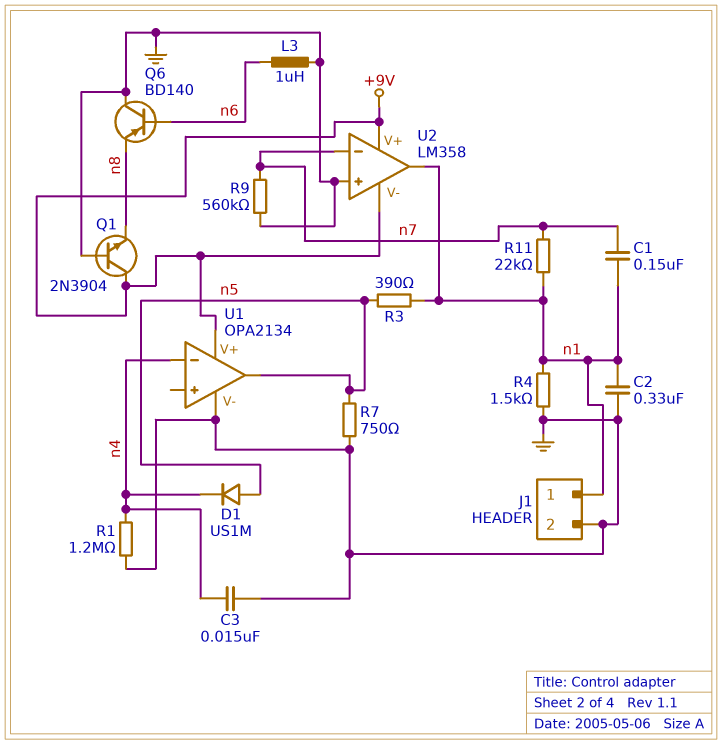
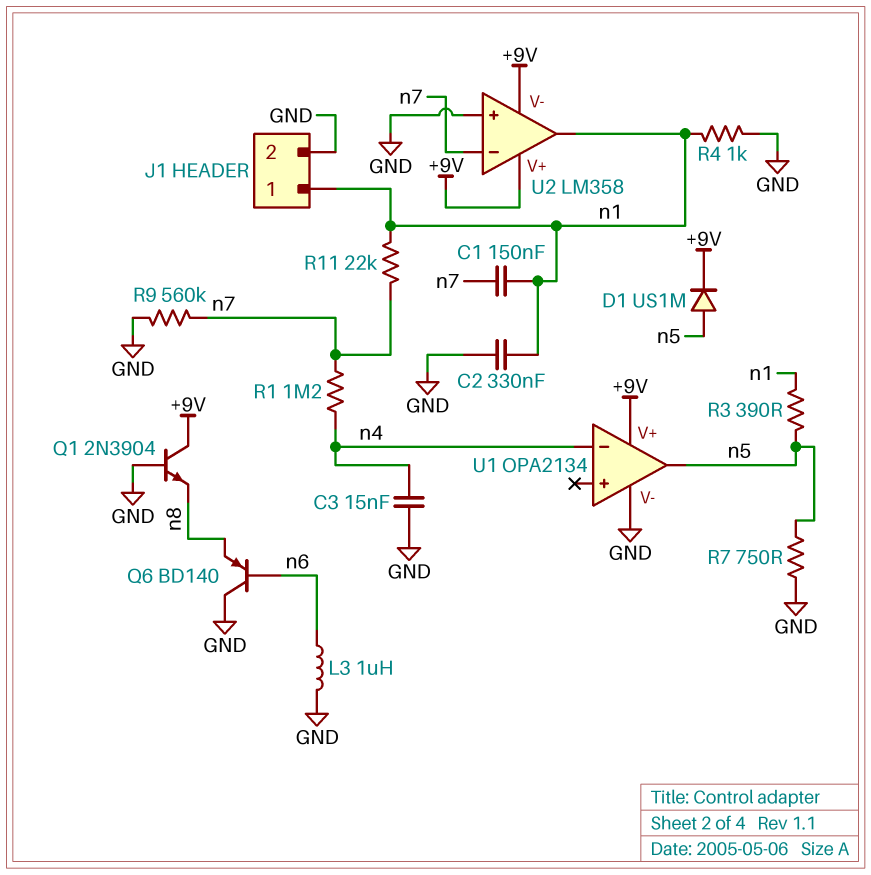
D1: diode US1M (A n5, K n4) -> diode US1M (A n5, K +9V)
R1: 1.2M (GND, n4) -> 1.2M (n4, n7)
R4: 1.5k (GND, n1) -> 1k (GND, n1)

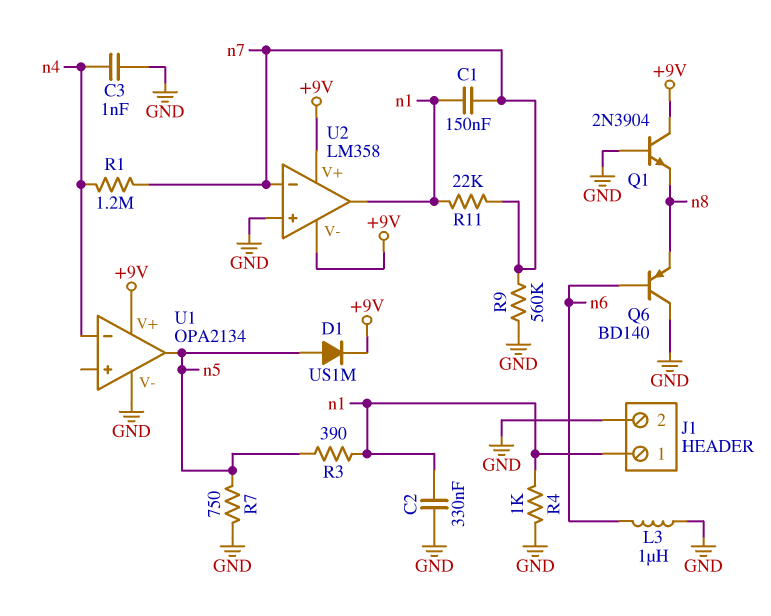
C3: 15nF (GND, n4) -> 1nF (GND, n4)

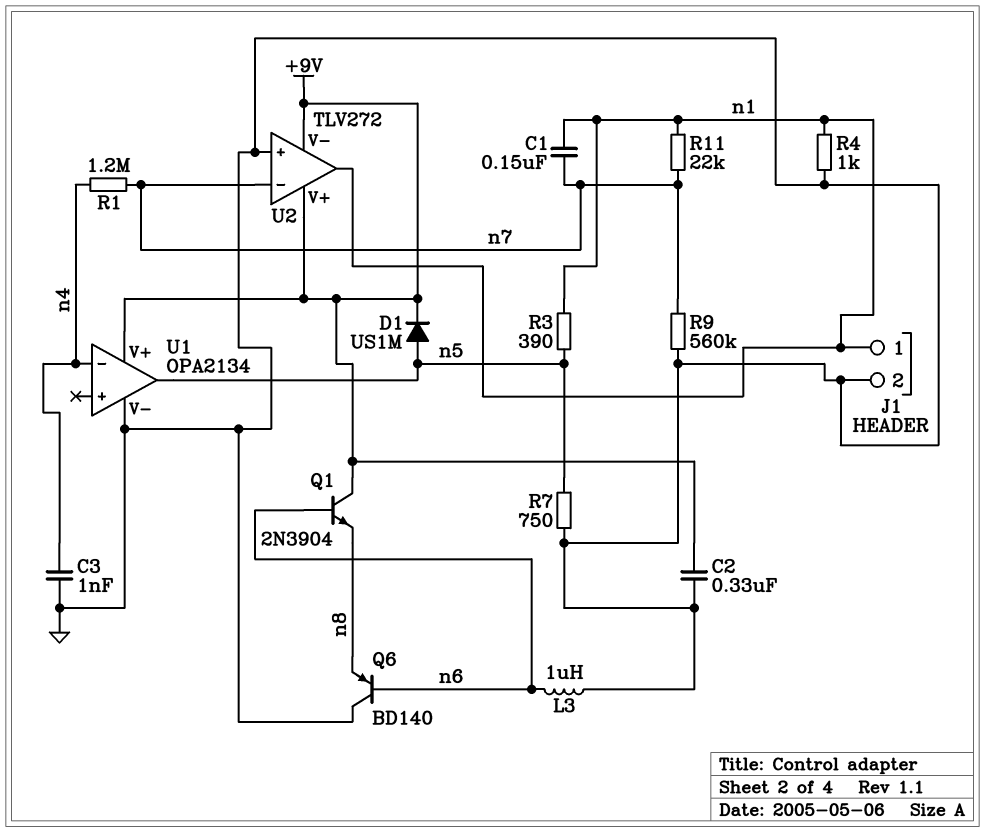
C2: 330nF (GND, n1) -> 330nF (+9V, GND)
Q1: NPN 2N3904 (B GND, C +9V, E n8) -> NPN 2N3904 (B n6, C +9V, E n8)
U2: LM358 -> TLV272

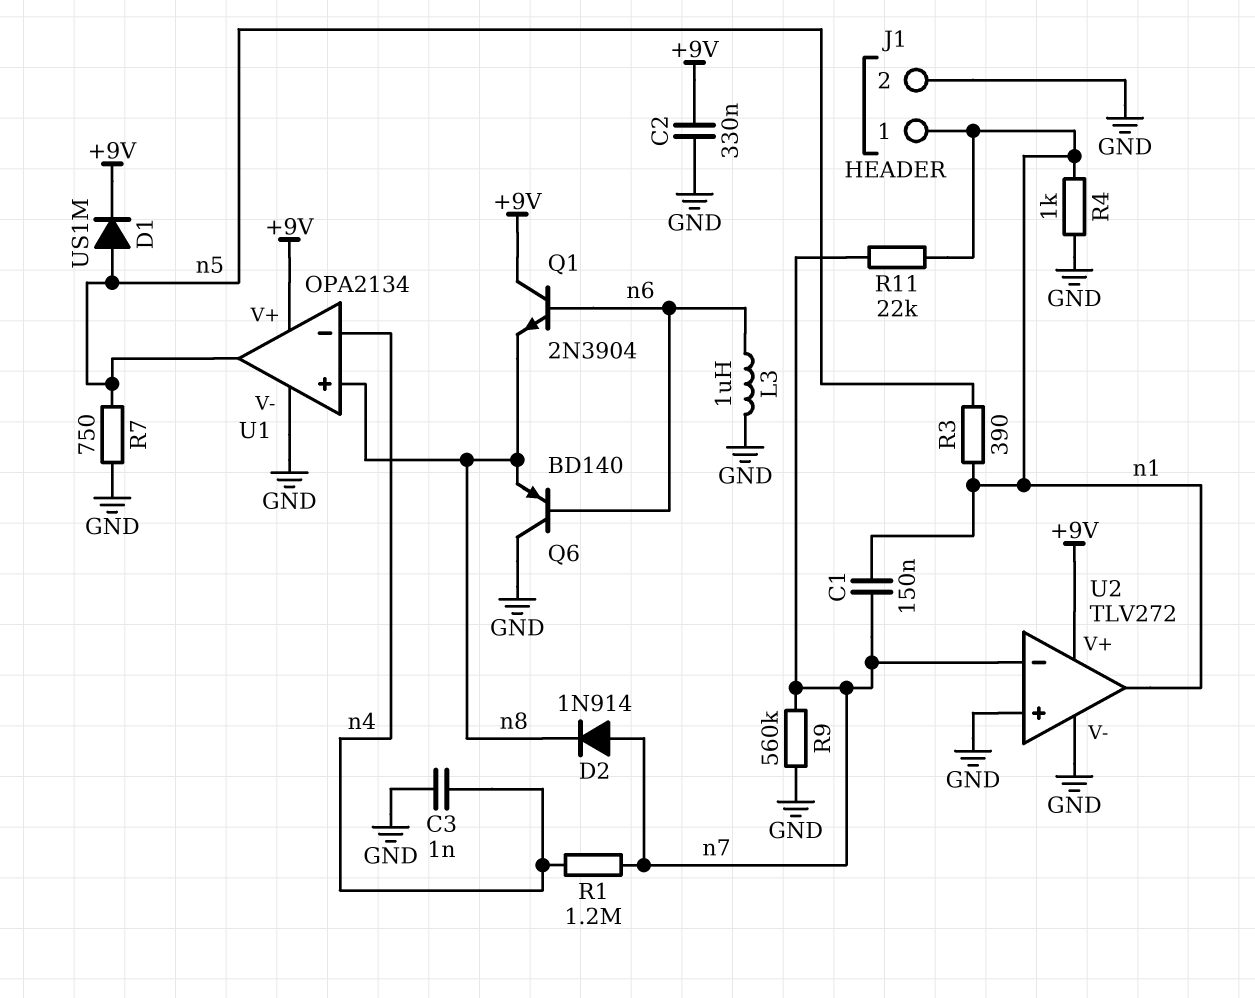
D2: none -> diode 1N914 (A n7, K n8)
U1 pin in+: none -> n8
U2 pin V-: +9V -> GND

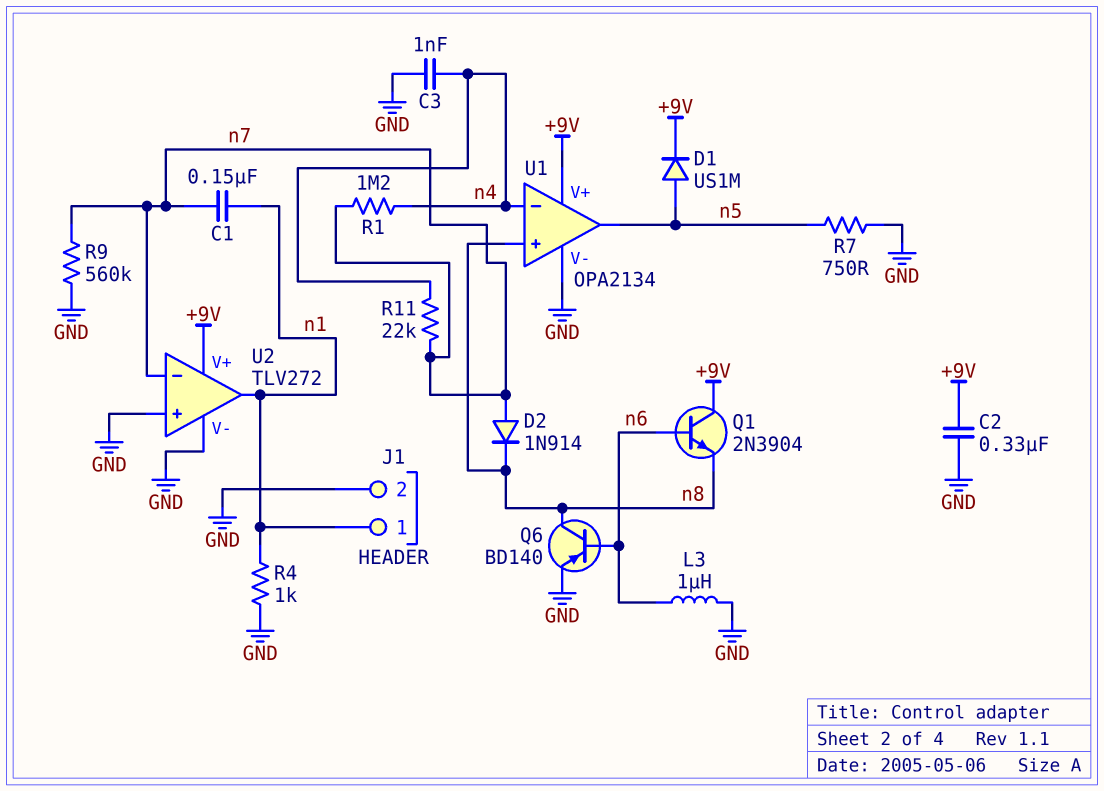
Q6: PNP BD140 (B n6, C GND, E n8) -> PNP BD140 (B n6, C n8, E GND)
R3: 390 (n1, n5) -> none
R11: 22k (n1, n7) -> 22k (n4, n7)

